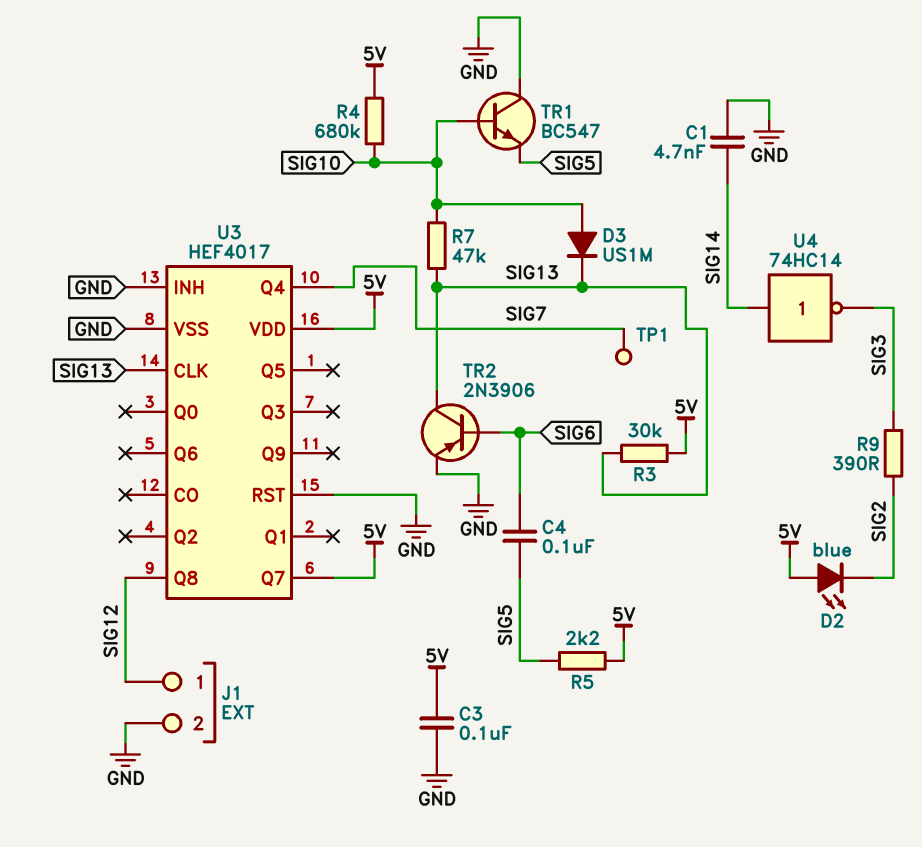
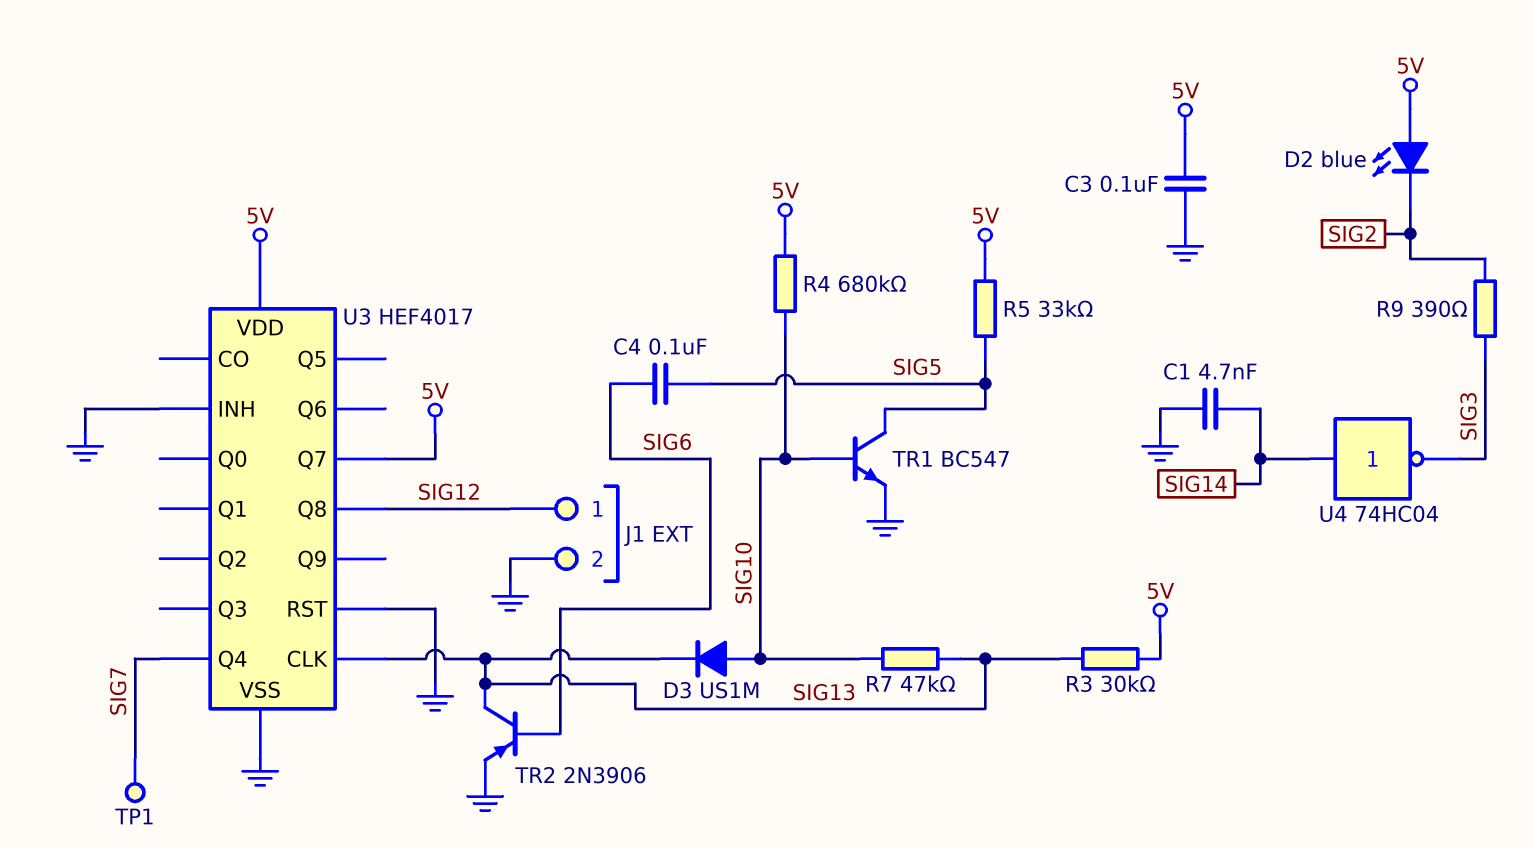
R5: 2.2k (5V, SIG5) -> 33k (5V, SIG5)
TR1: NPN BC547 (B SIG10, C GND, E SIG5) -> NPN BC547 (B SIG10, C SIG5, E GND)
U4: NOT 74HC14 (in SIG14, out SIG3) -> NOT 74HC04 (in SIG14, out SIG3)

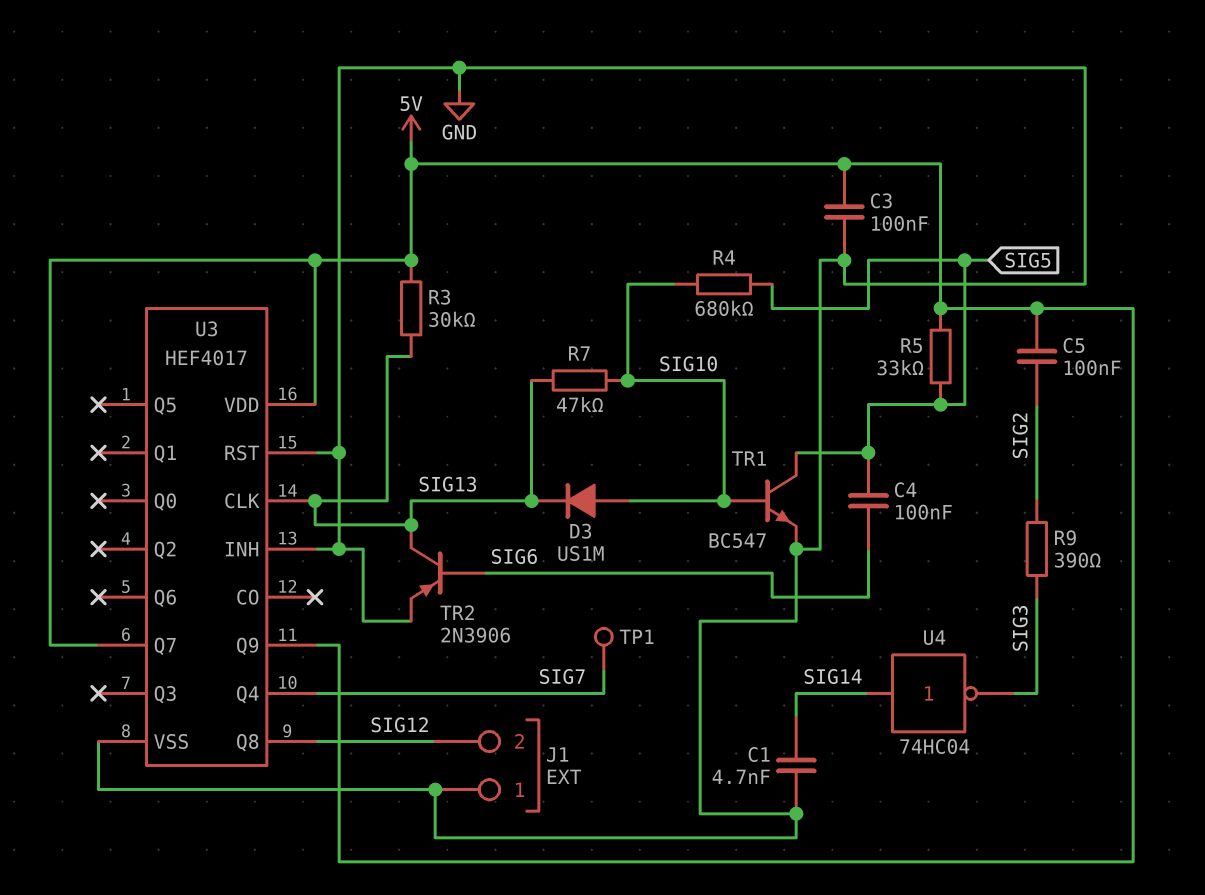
C5: none -> 100nF (5V, SIG2)
D2: LED blue (A 5V, K SIG2) -> none
J1 pin 1: SIG12 -> GND
J1 pin 2: GND -> SIG12
R4: 680k (5V, SIG10) -> 680k (SIG5, SIG10)
U3 pin Q9: none -> 5V

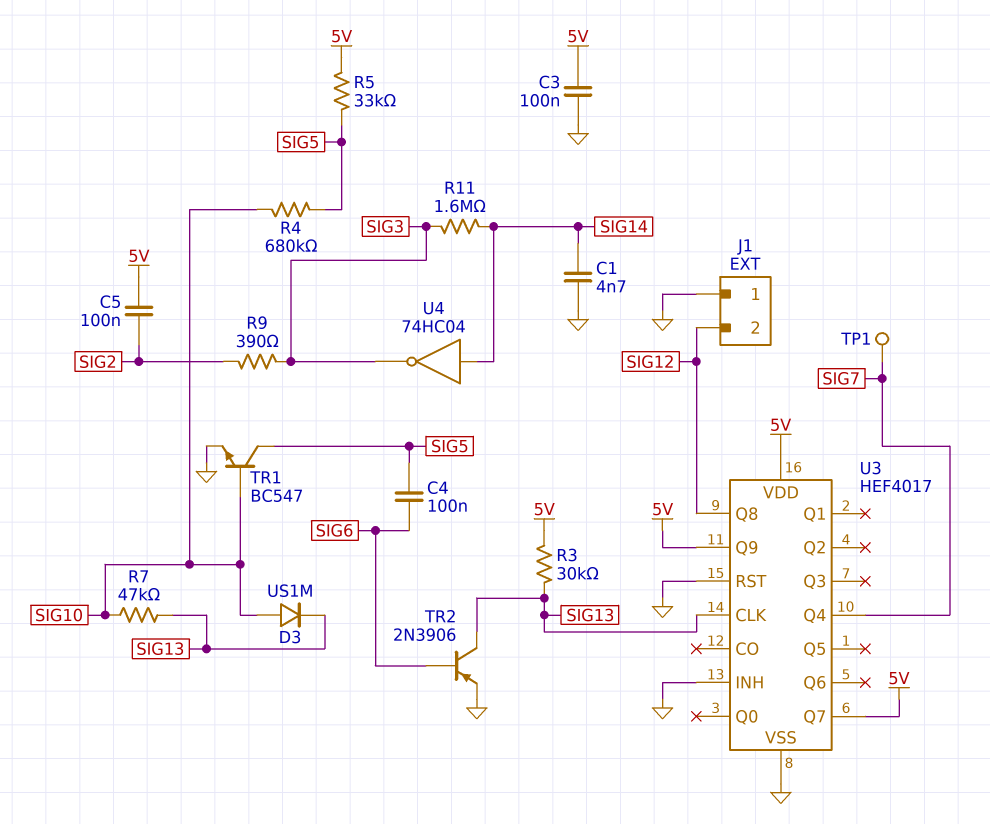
R11: none -> 1.6M (SIG3, SIG14)

